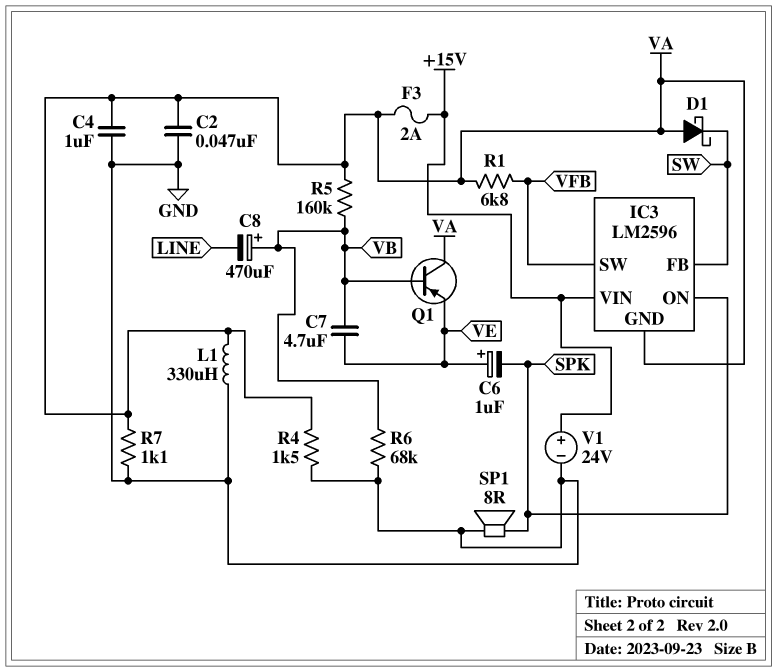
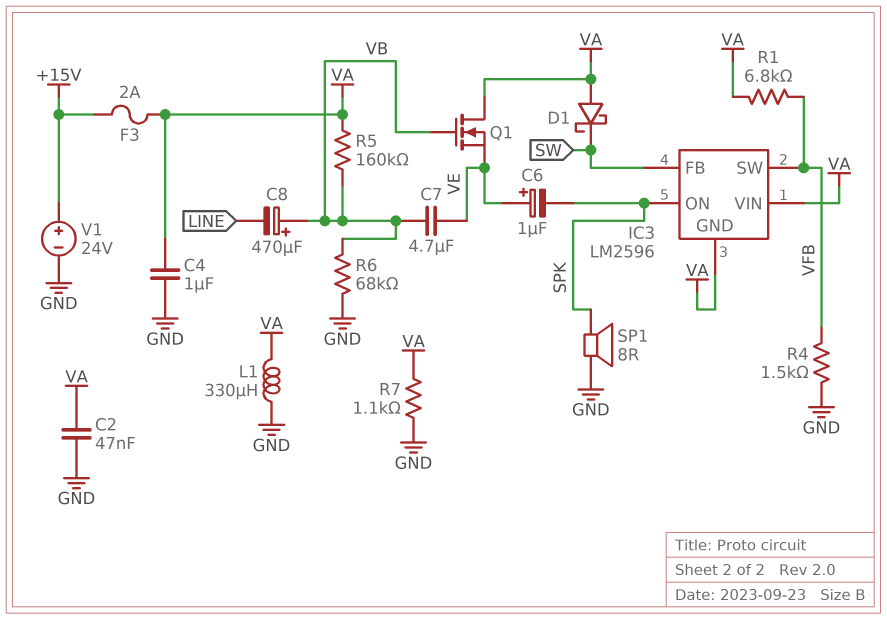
IC3 pin VIN: +15V -> VA
Q1: PNP (B VB, C VA, E VE) -> NMOS (G VB, D VA, S VE)
R4: 1.5k (GND, VA) -> 1.5k (GND, VFB)

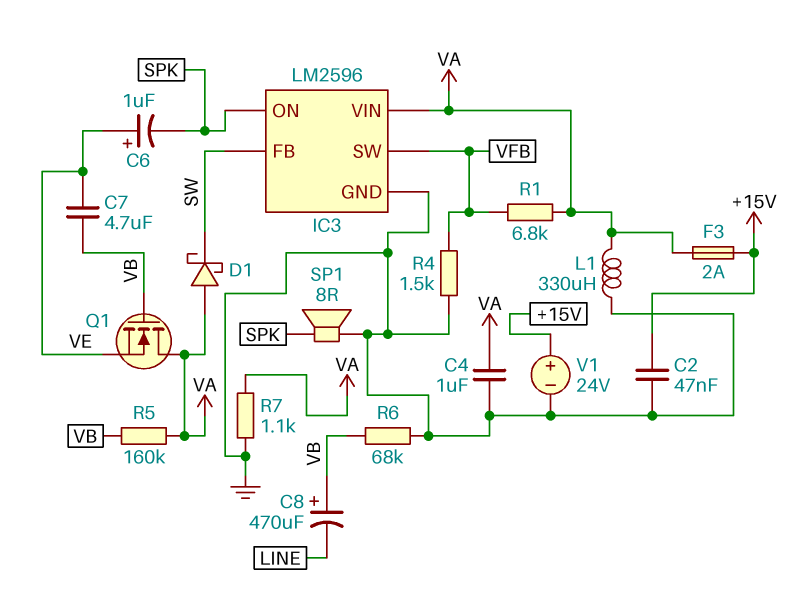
C2: 47nF (GND, VA) -> 47nF (+15V, GND)
IC3 pin GND: VA -> GND

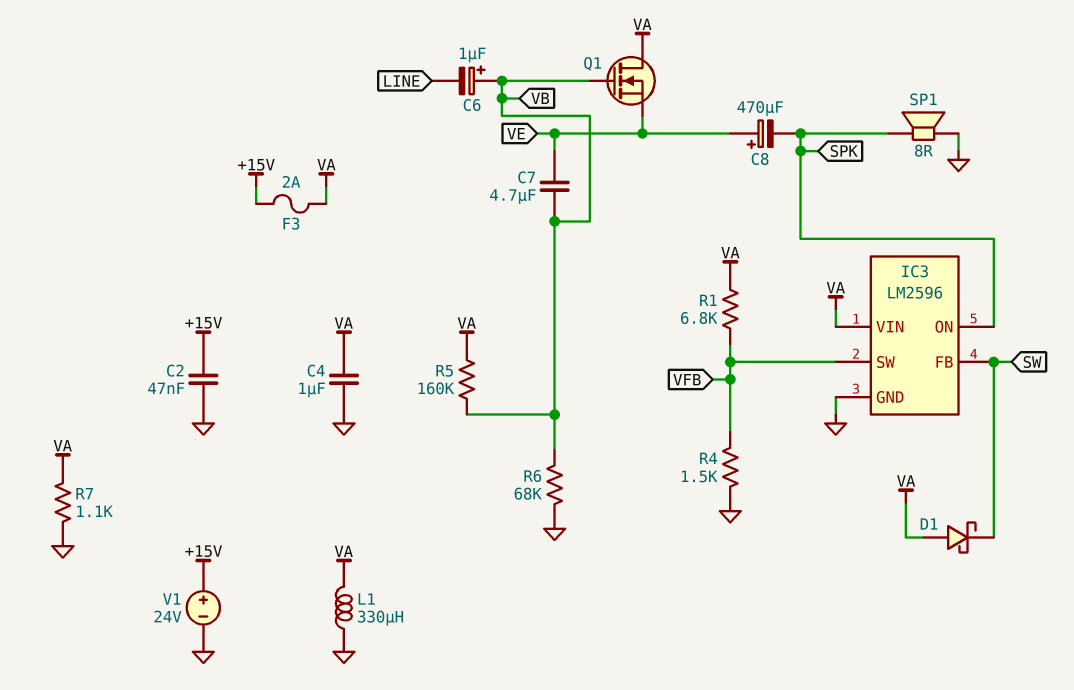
C6: 1uF (plus VE, minus SPK) -> 1uF (plus VB, minus LINE)
C8: 470uF (plus VB, minus LINE) -> 470uF (plus VE, minus SPK)

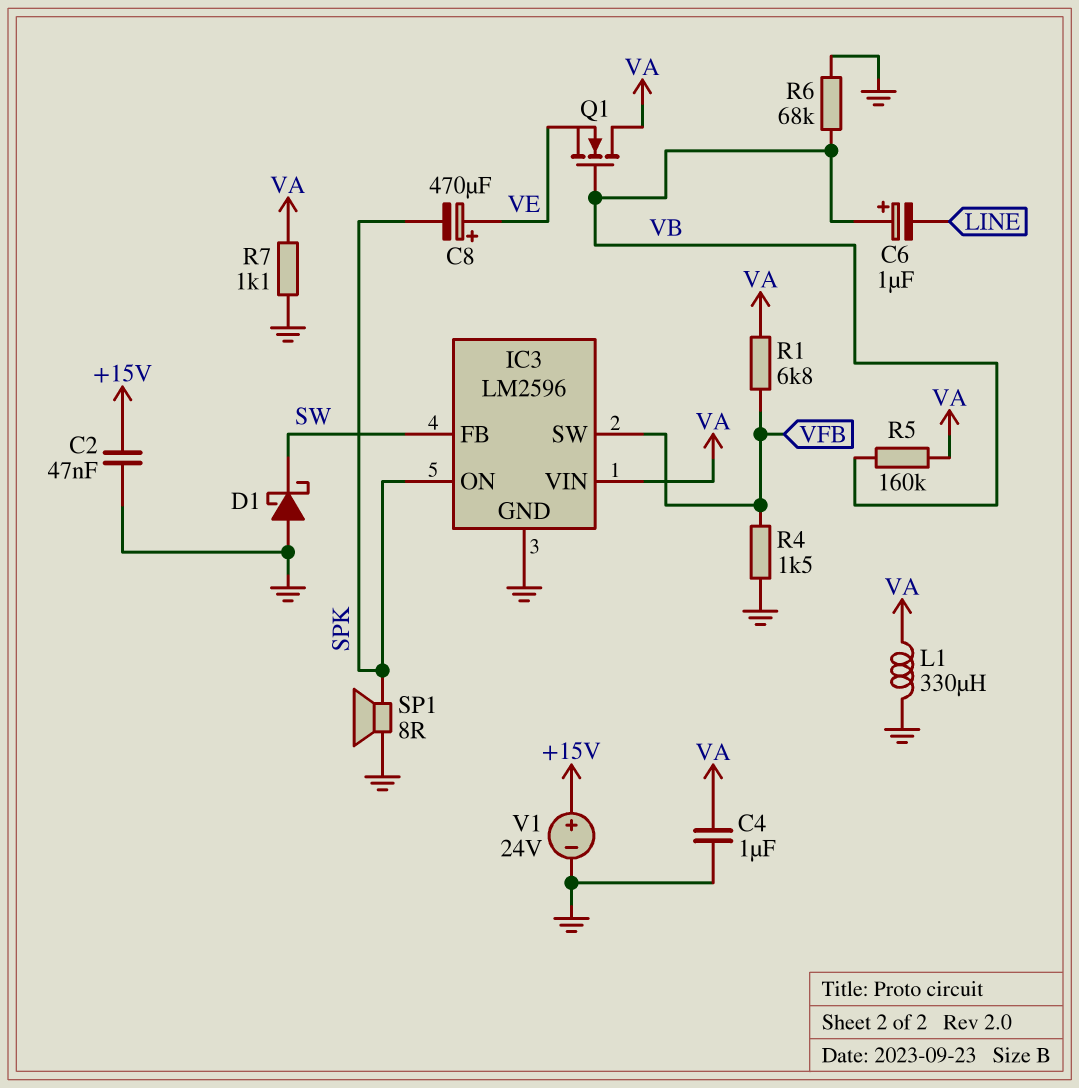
C7: 4.7uF (VB, VE) -> none
D1: schottky (A VA, K SW) -> schottky (A GND, K SW)
F3: 2A (+15V, VA) -> none

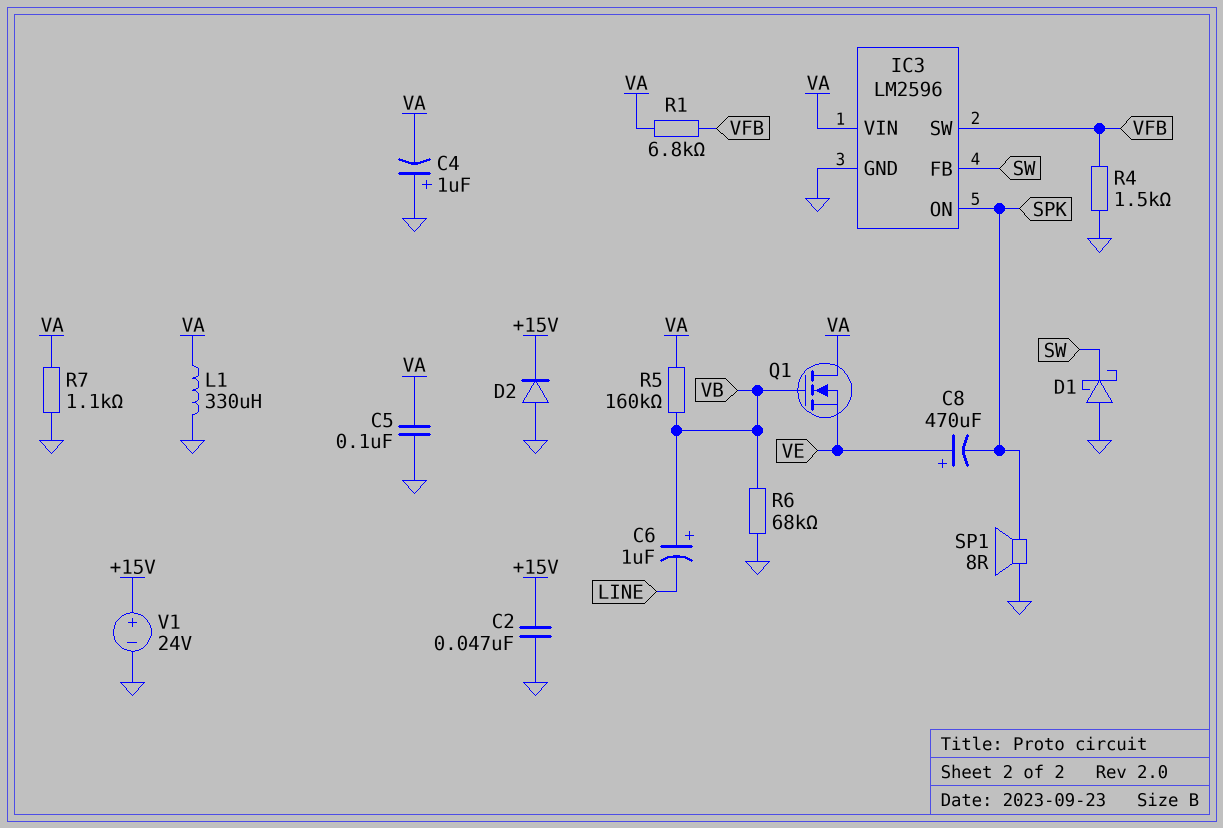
C4: 1uF (GND, VA) -> 1uF (plus GND, minus VA)
C5: none -> 100nF (GND, VA)
D2: none -> diode (A GND, K +15V)

